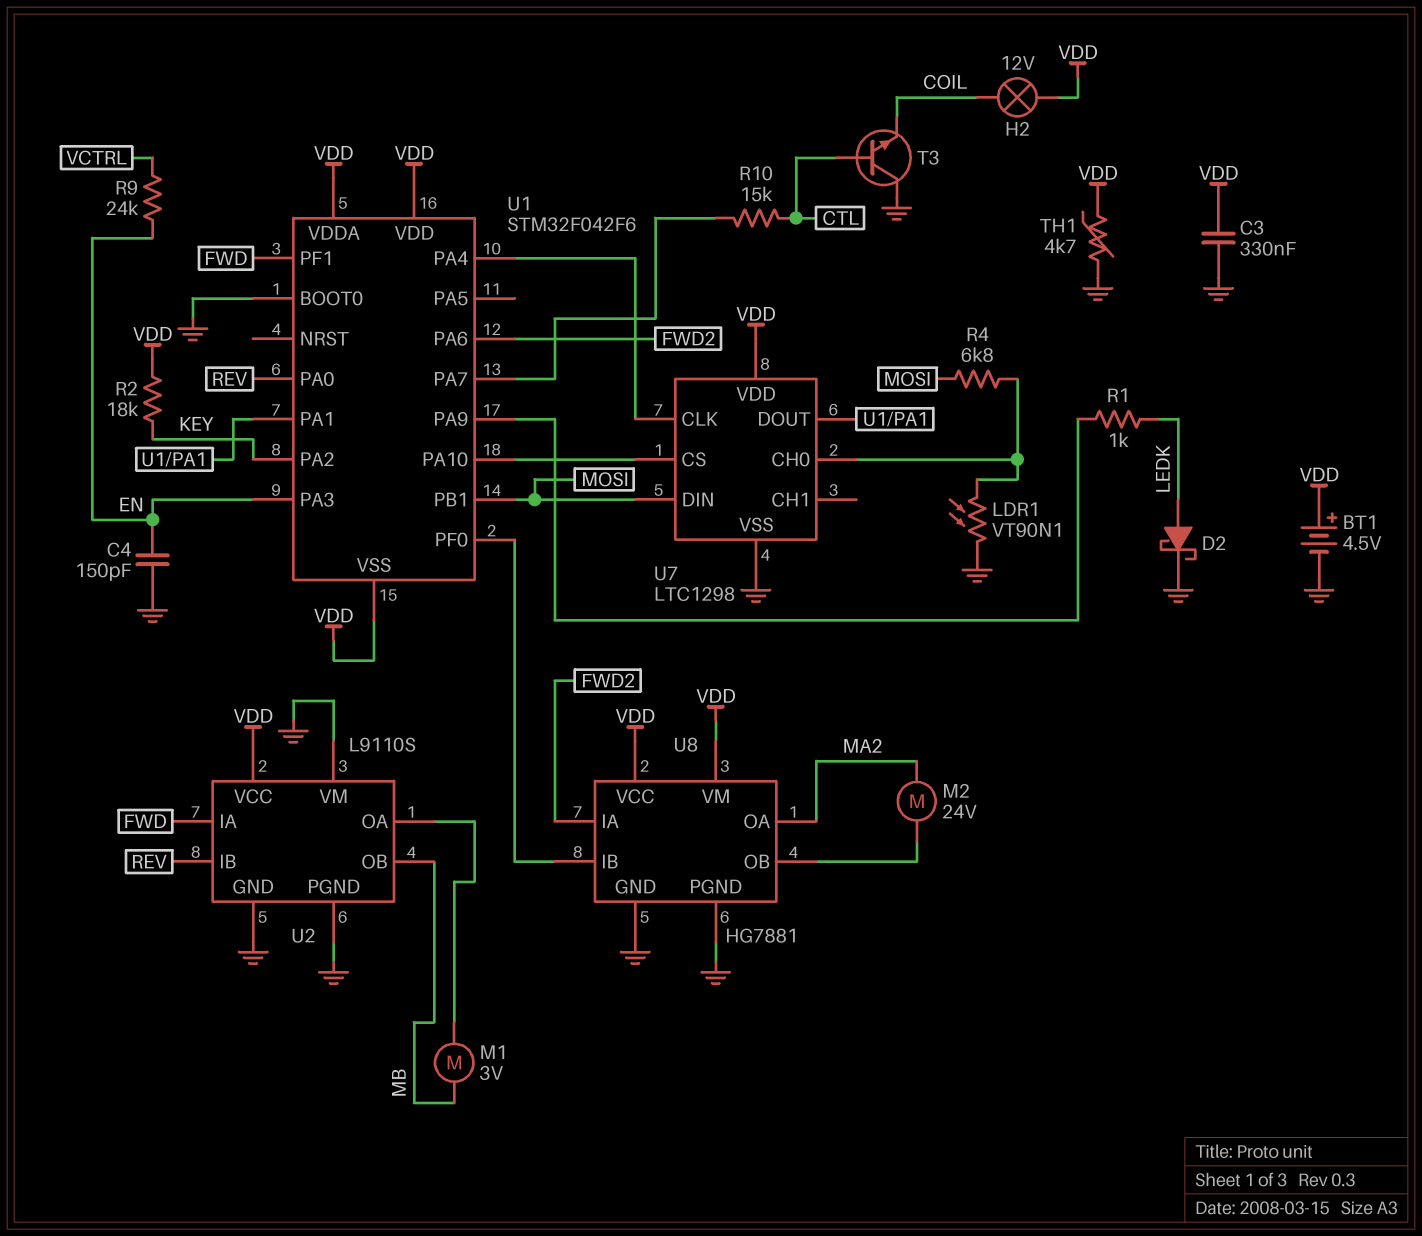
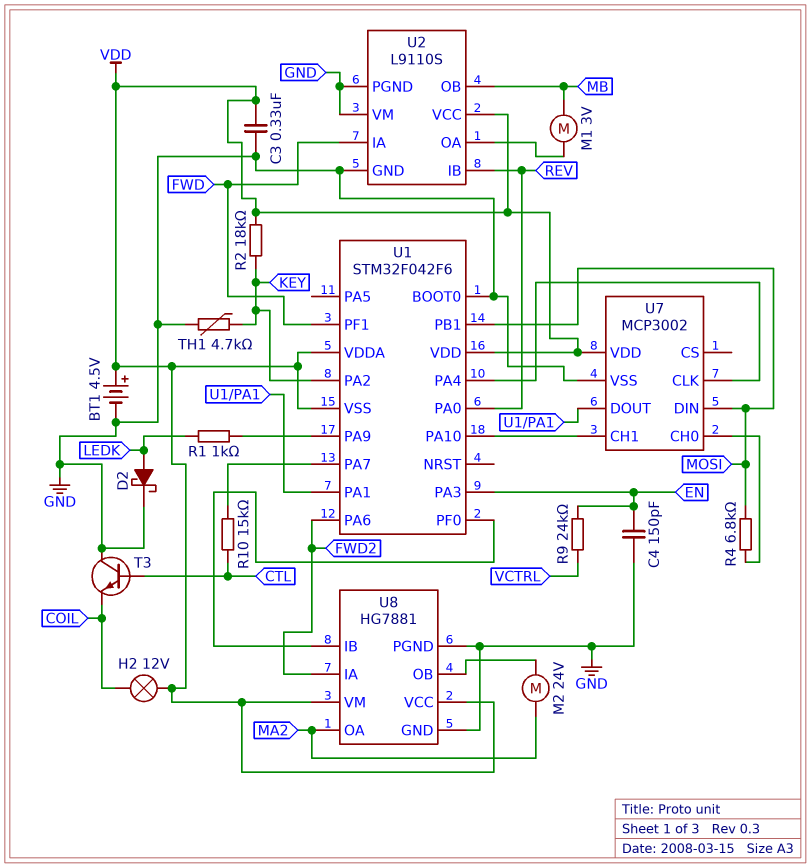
LDR1: VT90N1 (GND, U7/CH0) -> none
TH1: 4.7k (GND, VDD) -> 4.7k (GND, KEY)
U7: LTC1298 -> MCP3002
U7 pin CH1: none -> U1/PA10
U7 pin CS: U1/PA10 -> none

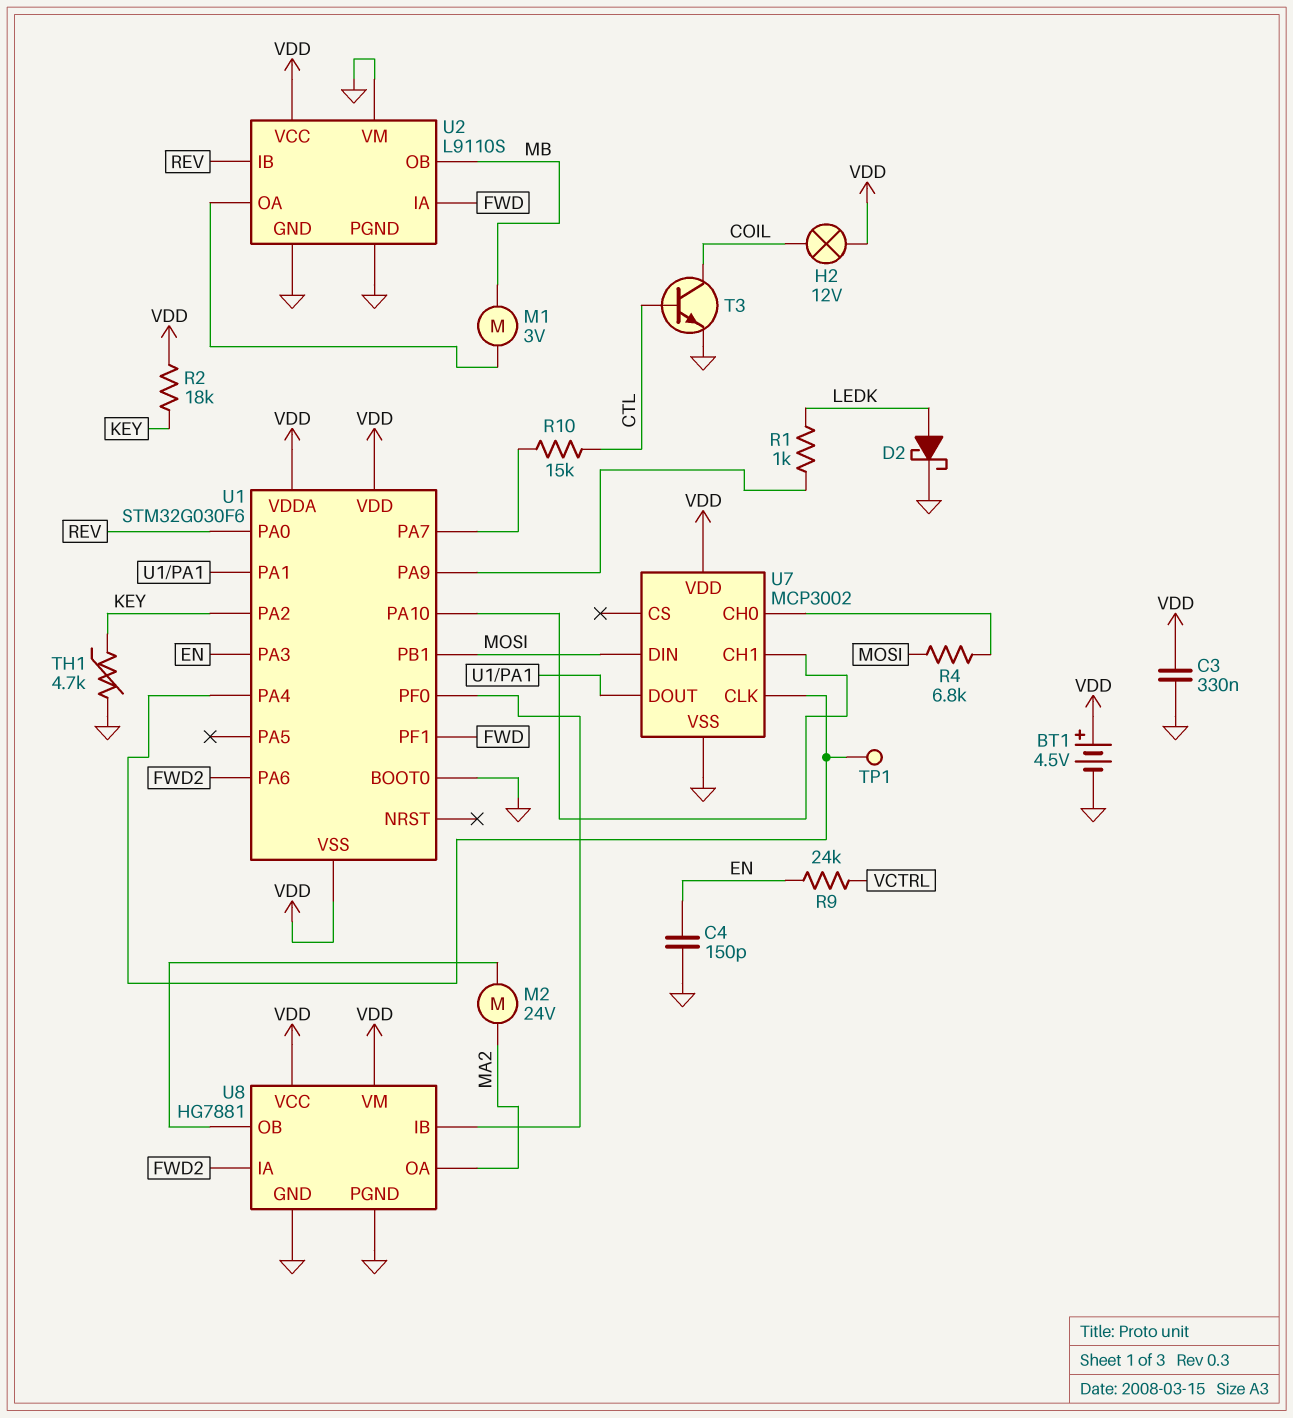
T3: NPN (B CTL, C GND, E COIL) -> NPN (B CTL, C COIL, E GND)
TP1: none -> test point (U1/PA4)
U1: STM32F042F6 -> STM32G030F6

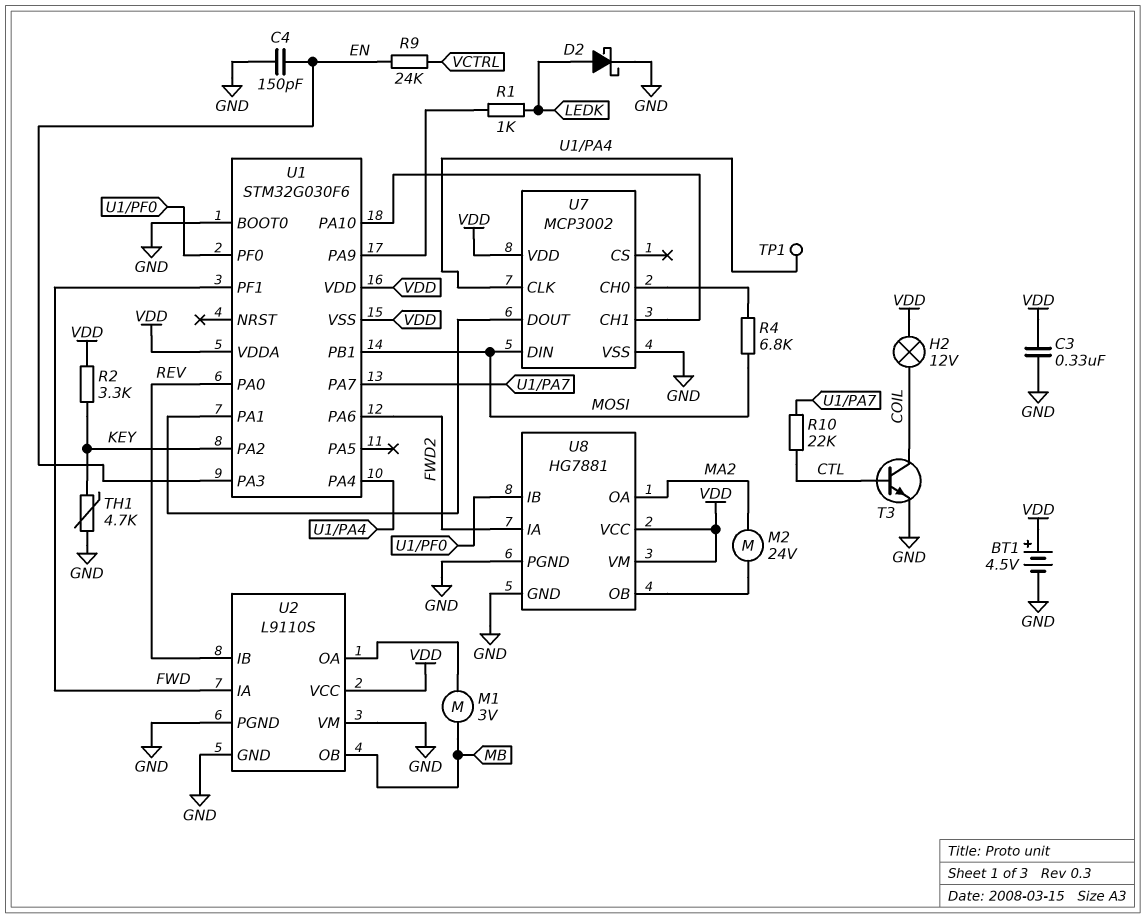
R2: 18k (KEY, VDD) -> 3.3k (KEY, VDD)
R10: 15k (CTL, U1/PA7) -> 22k (CTL, U1/PA7)

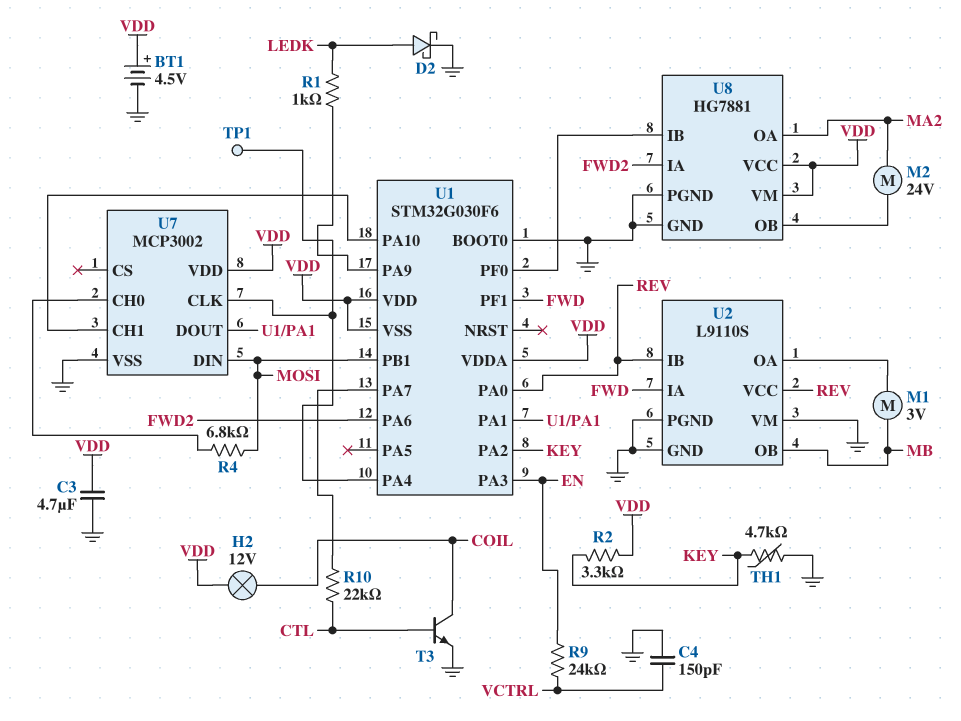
C3: 330nF (GND, VDD) -> 4.7uF (GND, VDD)
C4: 150pF (EN, GND) -> 150pF (GND, VCTRL)
U2 pin VCC: VDD -> REV

